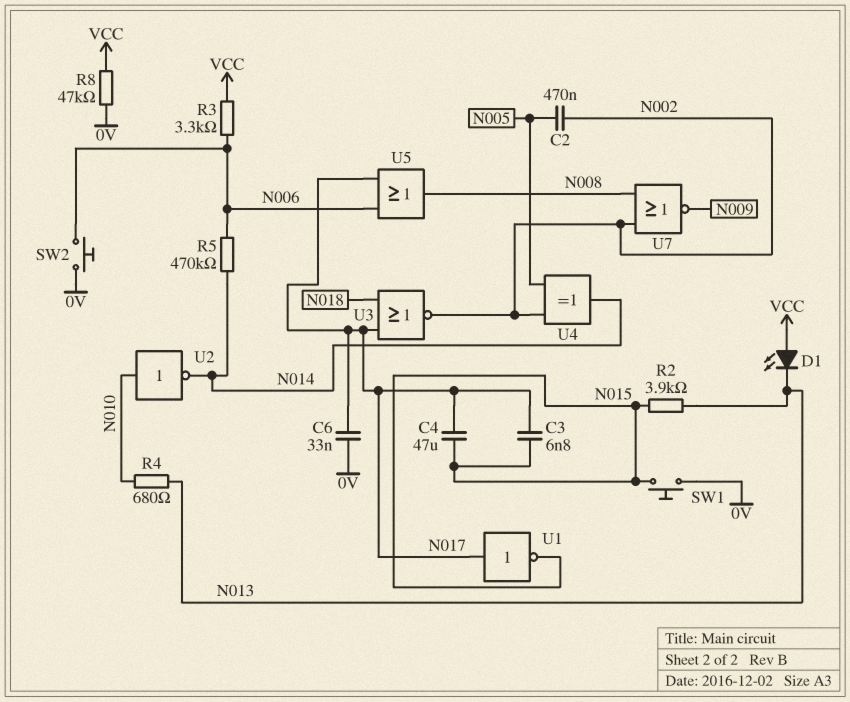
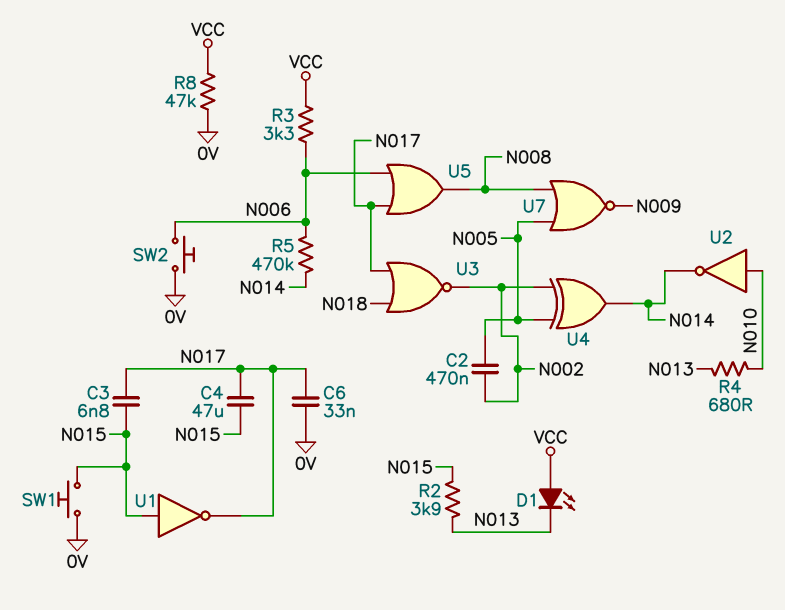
U1: NOT (in N017, out N015) -> NOT (in N015, out N017)
U7: NOR (in N002, in N008, out N009) -> NOR (in N005, in N008, out N009)

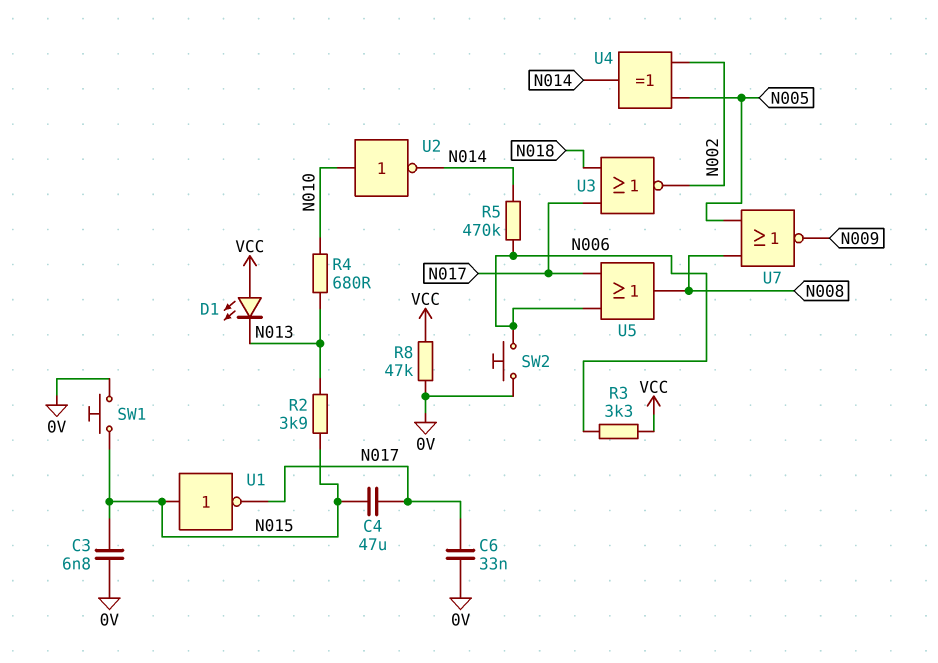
C2: 470nF (N002, N005) -> none
C3: 6.8nF (N015, N017) -> 6.8nF (0V, N015)

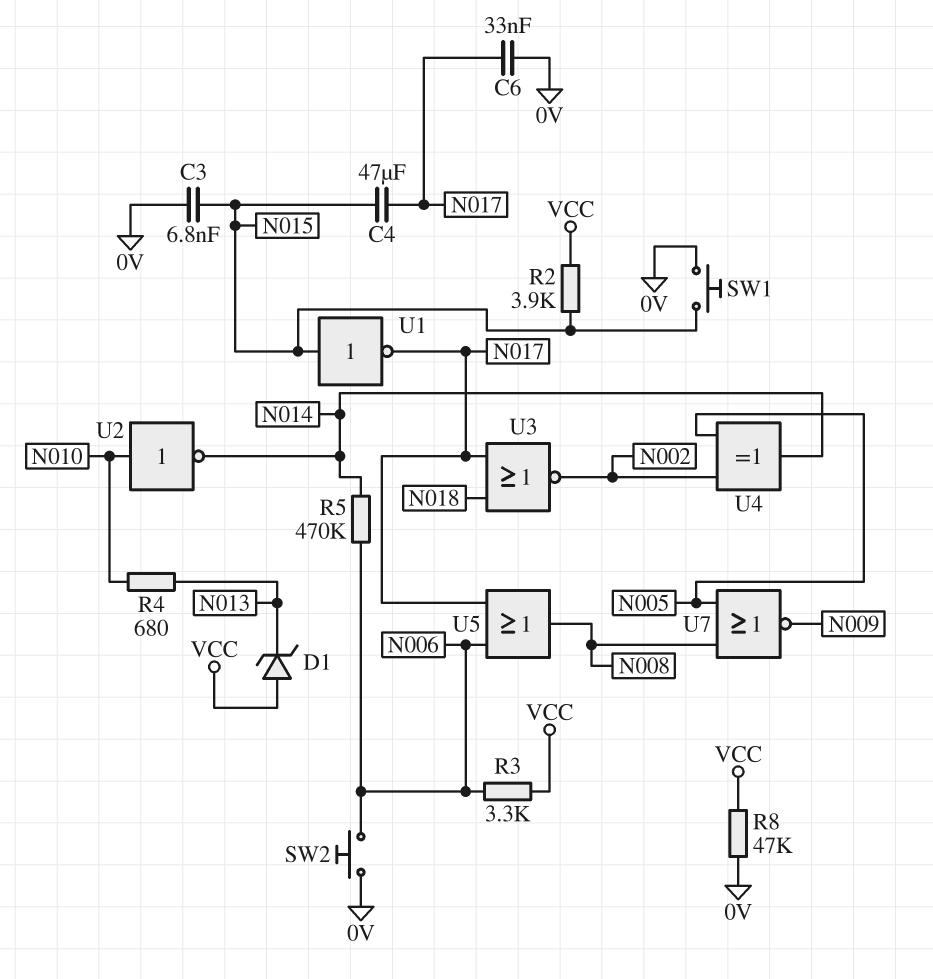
D1: LED (A VCC, K N013) -> zener (A VCC, K N013)
R2: 3.9k (N013, N015) -> 3.9k (N015, VCC)

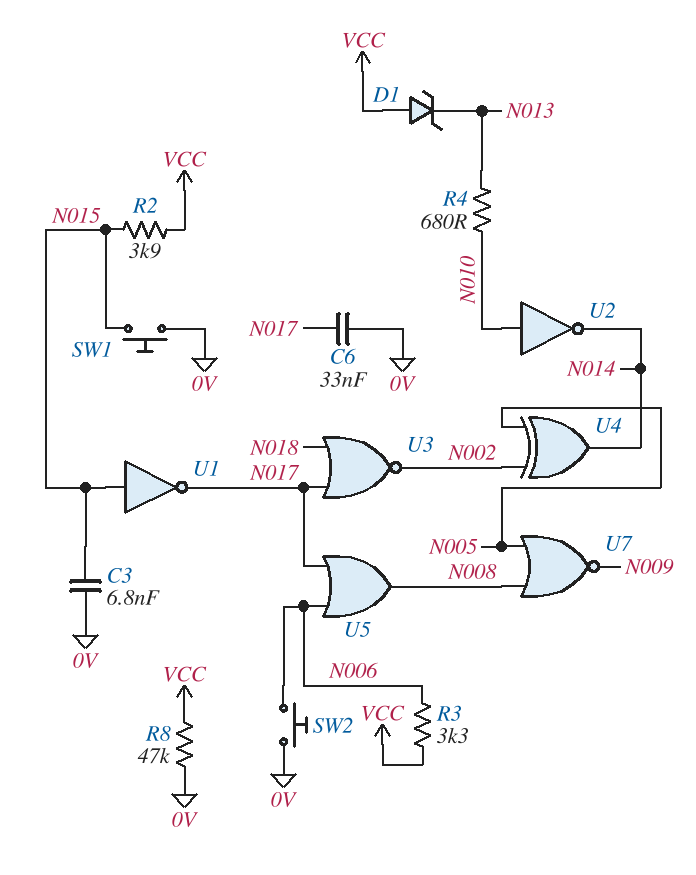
C4: 47uF (N015, N017) -> none
R5: 470k (N006, N014) -> none

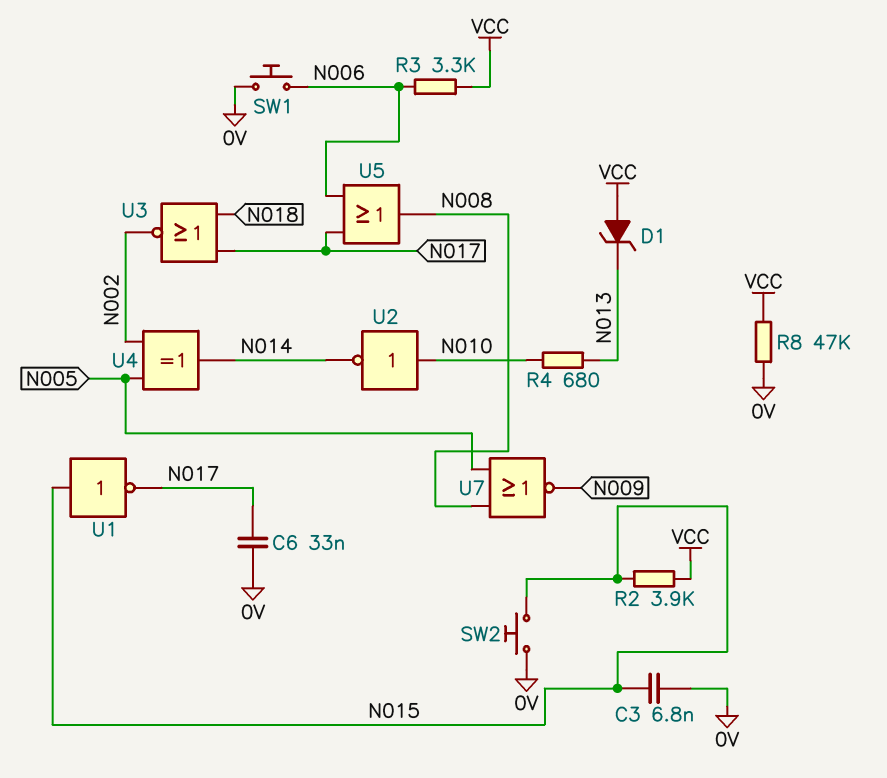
SW1: button (0V, N015) -> button (0V, N006)
SW2: button (0V, N006) -> button (0V, N015)

